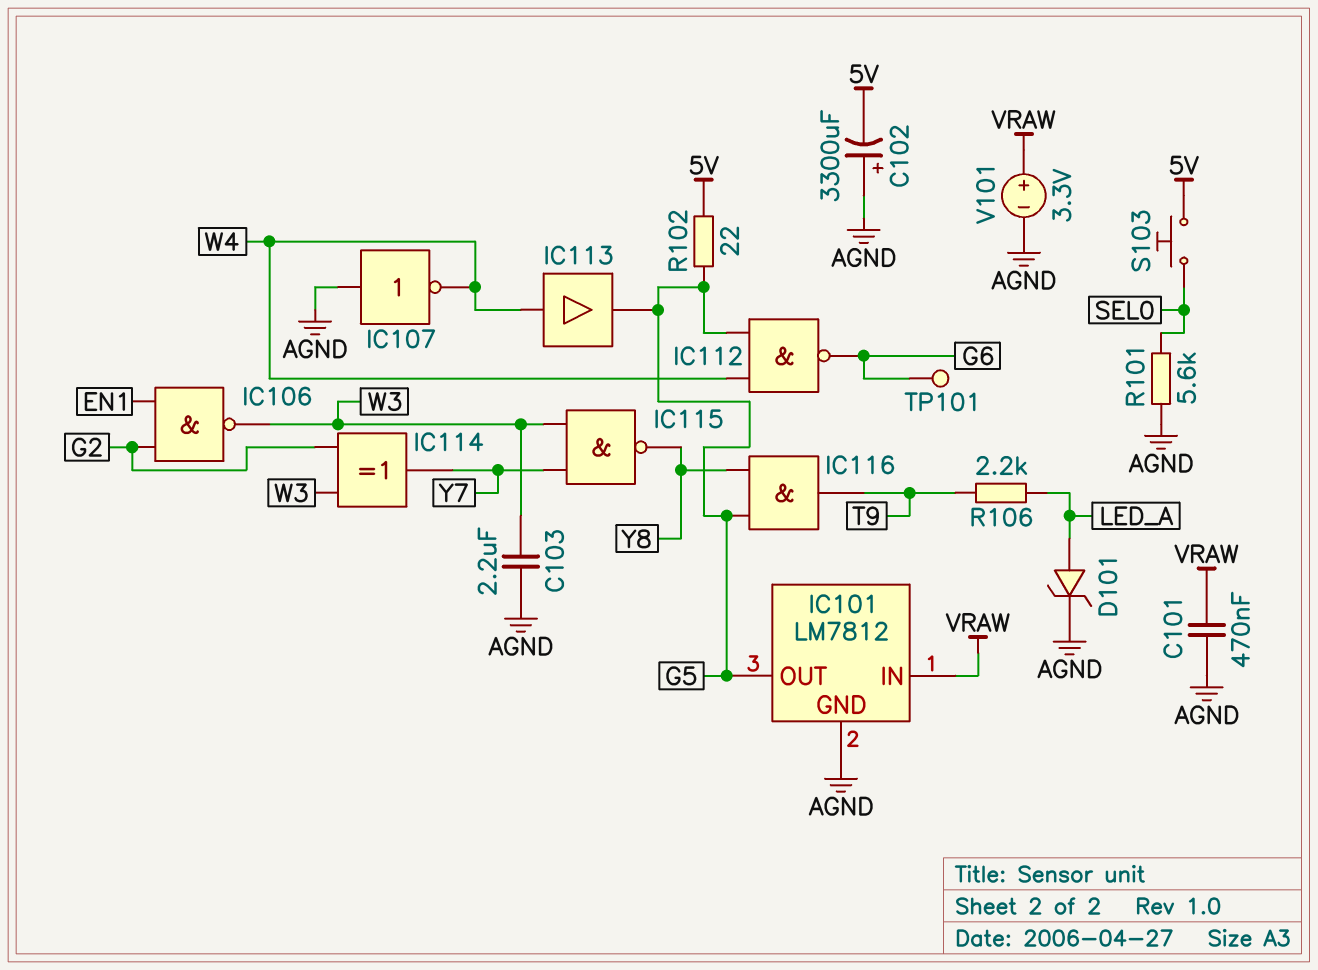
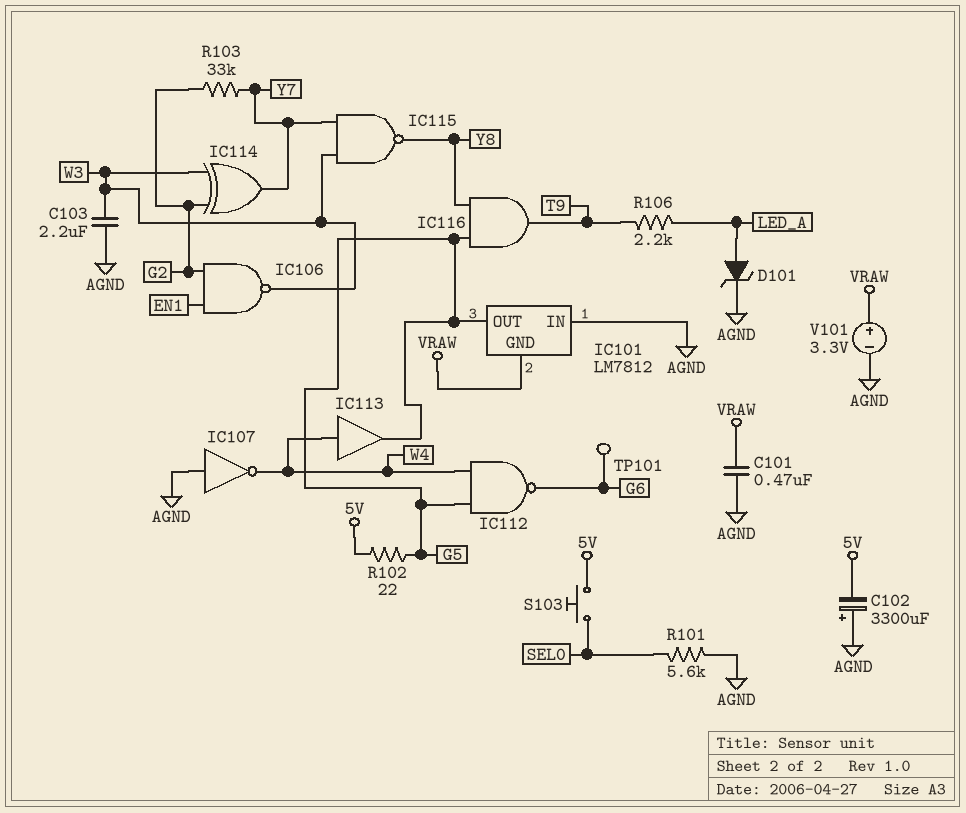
IC101 pin GND: AGND -> VRAW
IC101 pin IN: VRAW -> AGND
R103: none -> 33k (G2, Y7)

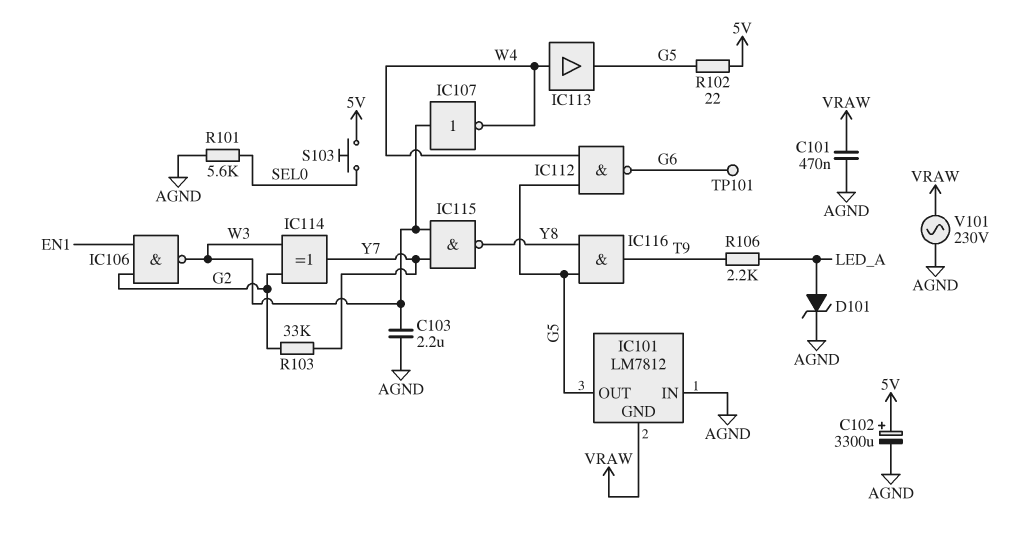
C102: 3300uF (plus AGND, minus 5V) -> 3300uF (plus 5V, minus AGND)
IC107: NOT (in AGND, out W4) -> NOT (in W3, out W4)
V101: 3.3V (plus VRAW, minus AGND) -> AC 230V (AGND, VRAW)

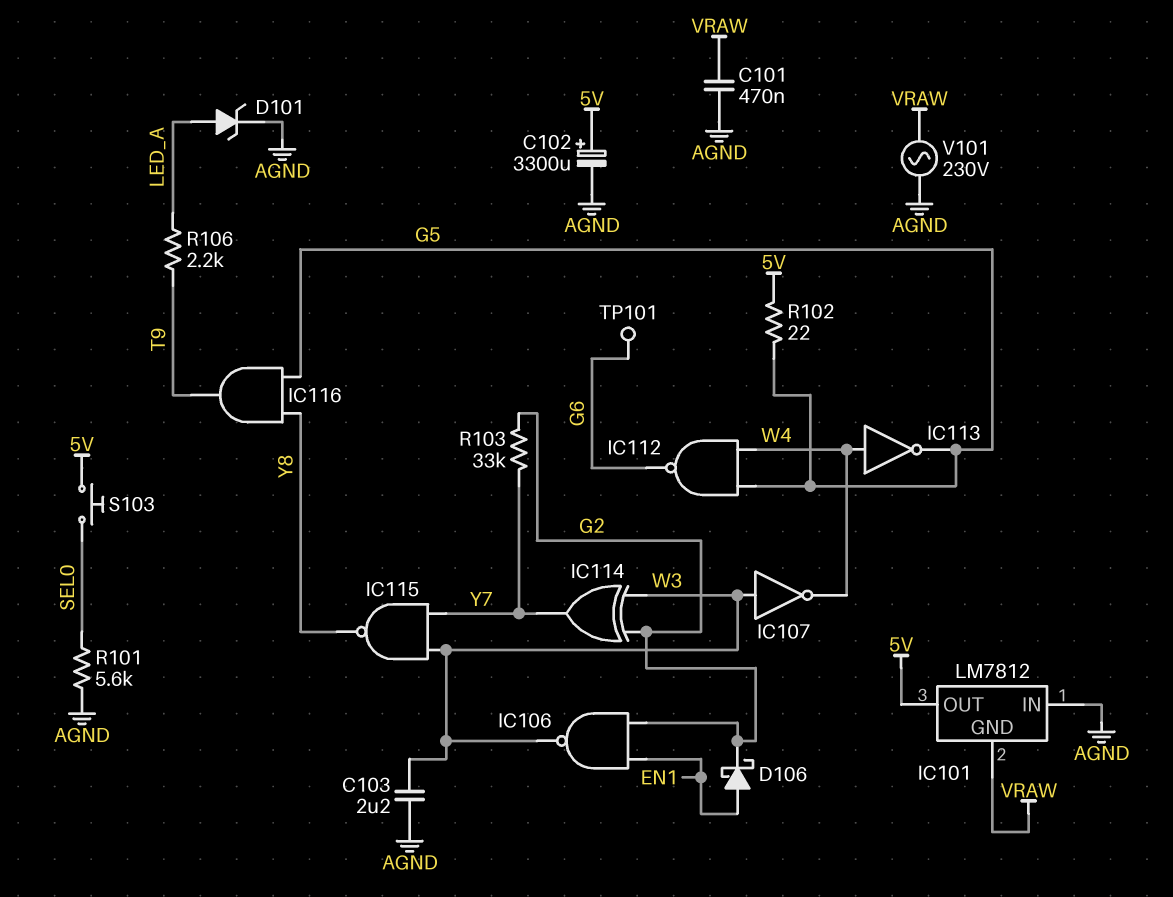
D106: none -> schottky (A EN1, K G2)
IC101 pin OUT: G5 -> 5V
IC113: buffer (in W4, out G5) -> NOT (in W4, out G5)

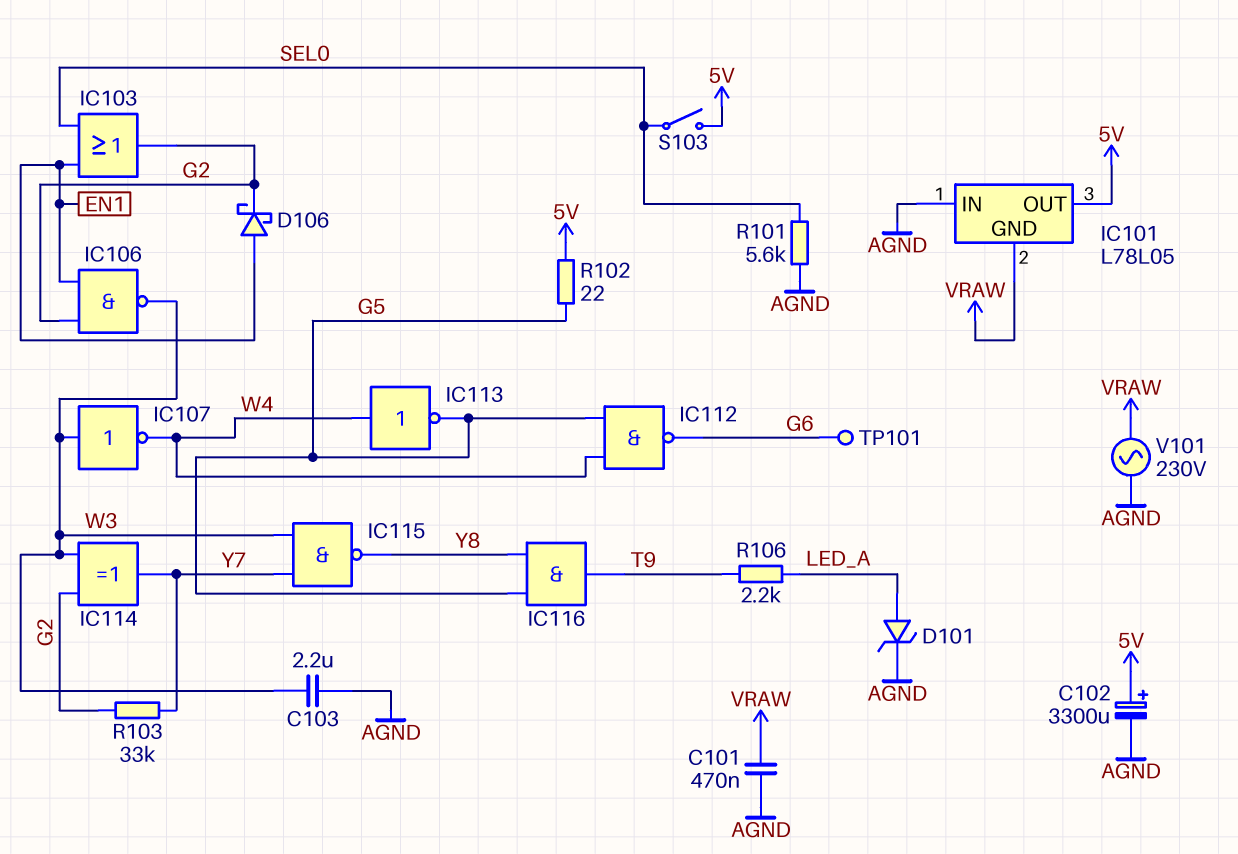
IC101: LM7812 -> L78L05
IC103: none -> OR (in EN1, in SEL0, out G2)
S103: button (5V, SEL0) -> switch (5V, SEL0)

